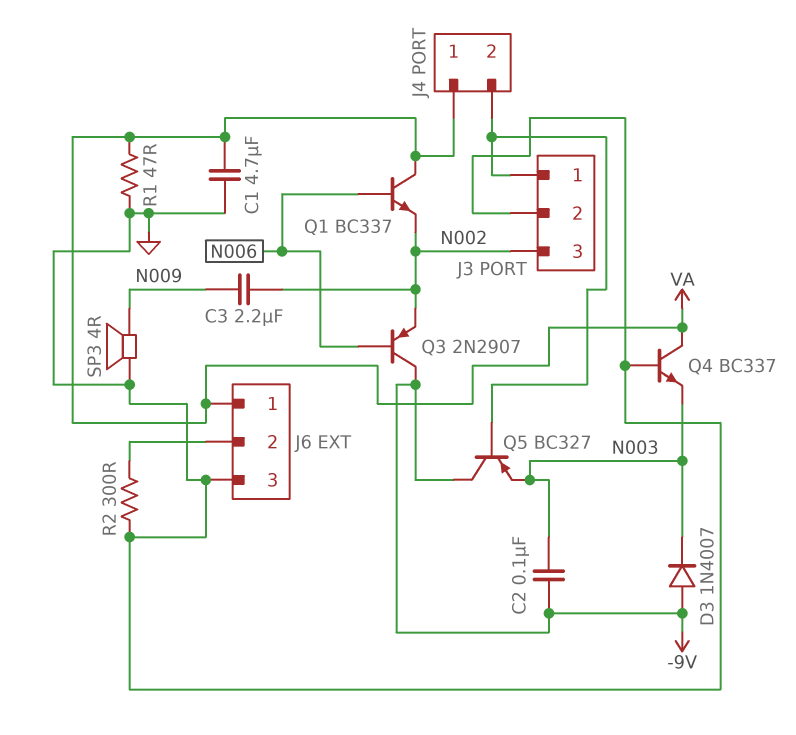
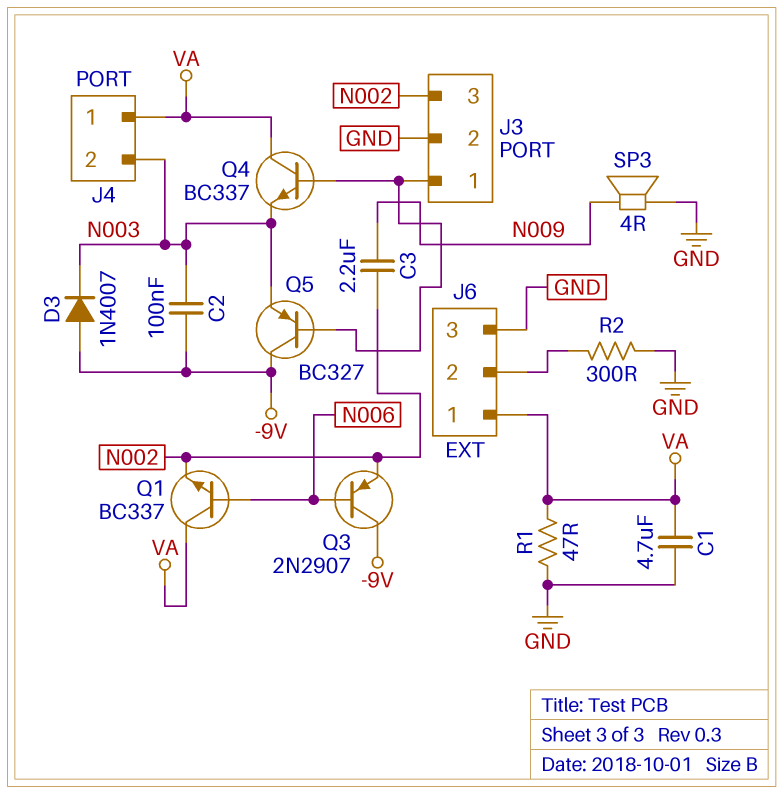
J4 pin 2: J3/1 -> N003
Q4: NPN BC337 (B GND, C VA, E N003) -> NPN BC337 (B J3/1, C VA, E N003)

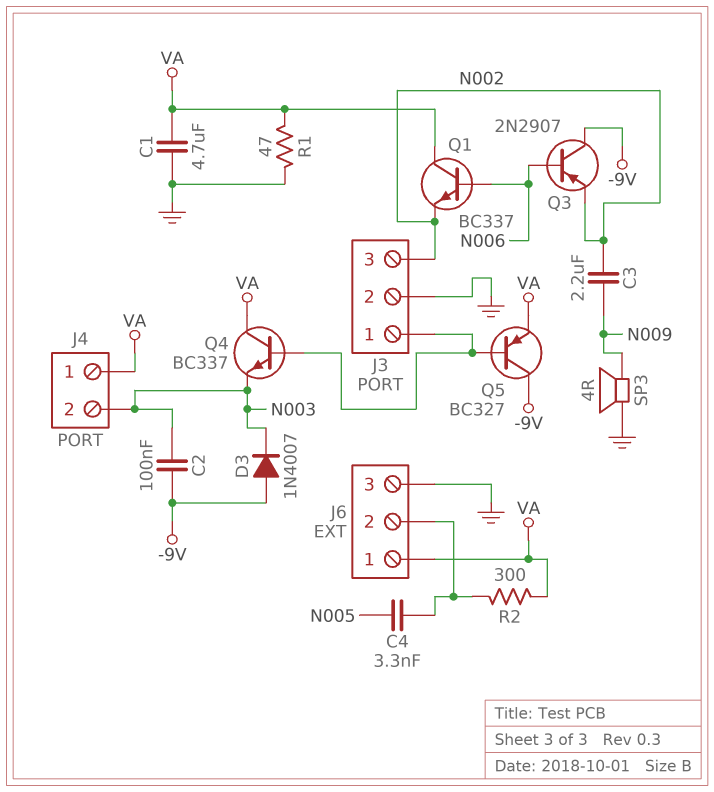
C4: none -> 3.3nF (J6/2, N005)
Q5: PNP BC327 (B J3/1, C -9V, E N003) -> PNP BC327 (B J3/1, C -9V, E VA)
R2: 300 (GND, J6/2) -> 300 (J6/2, VA)

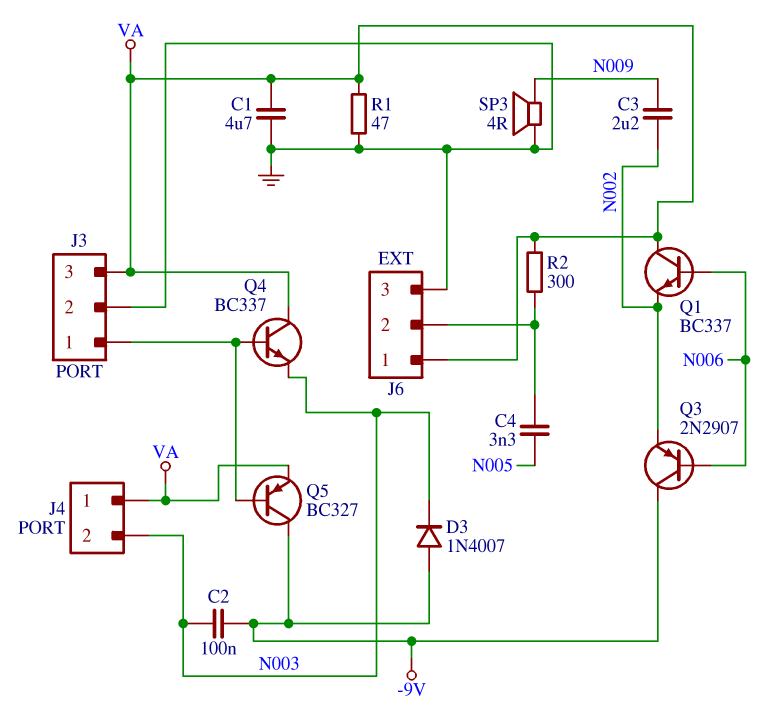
J3 pin 3: N002 -> VA

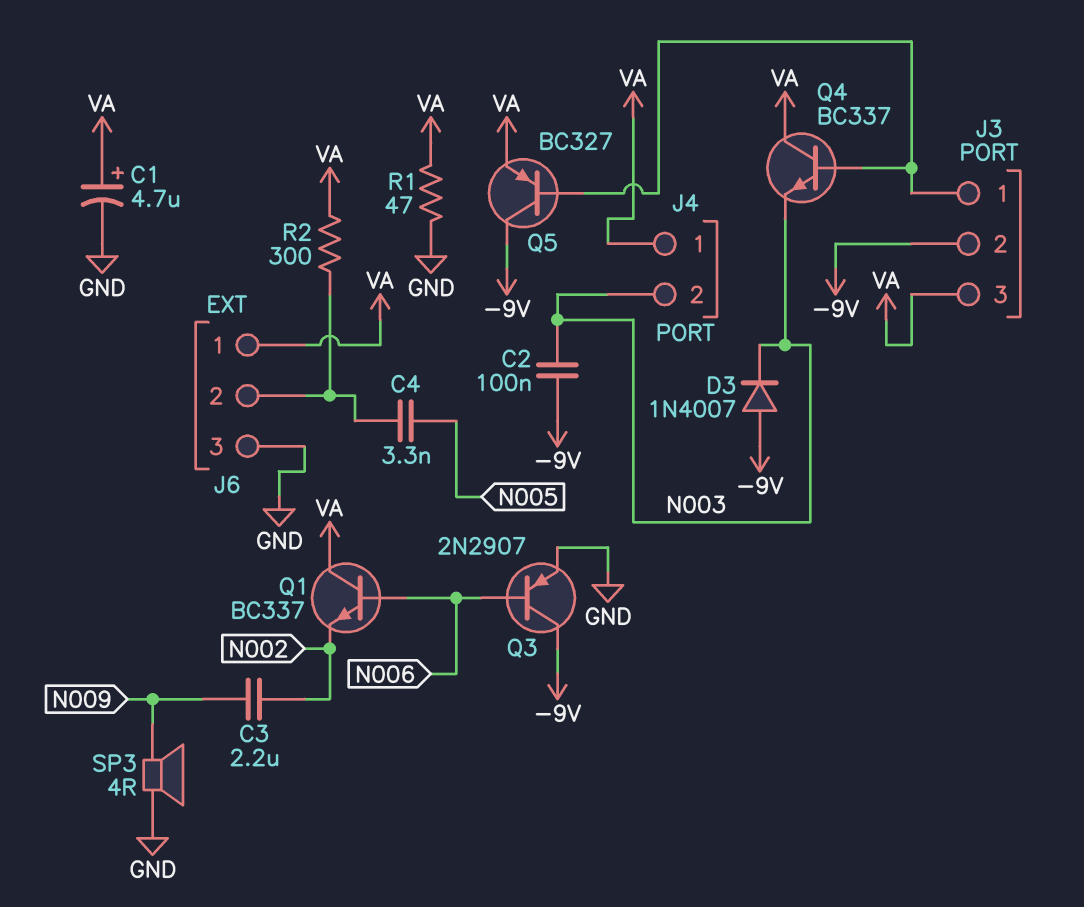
C1: 4.7uF (GND, VA) -> 4.7uF (plus VA, minus GND)
J3 pin 2: GND -> -9V
Q3: PNP 2N2907 (B N006, C -9V, E N002) -> PNP 2N2907 (B N006, C -9V, E GND)

